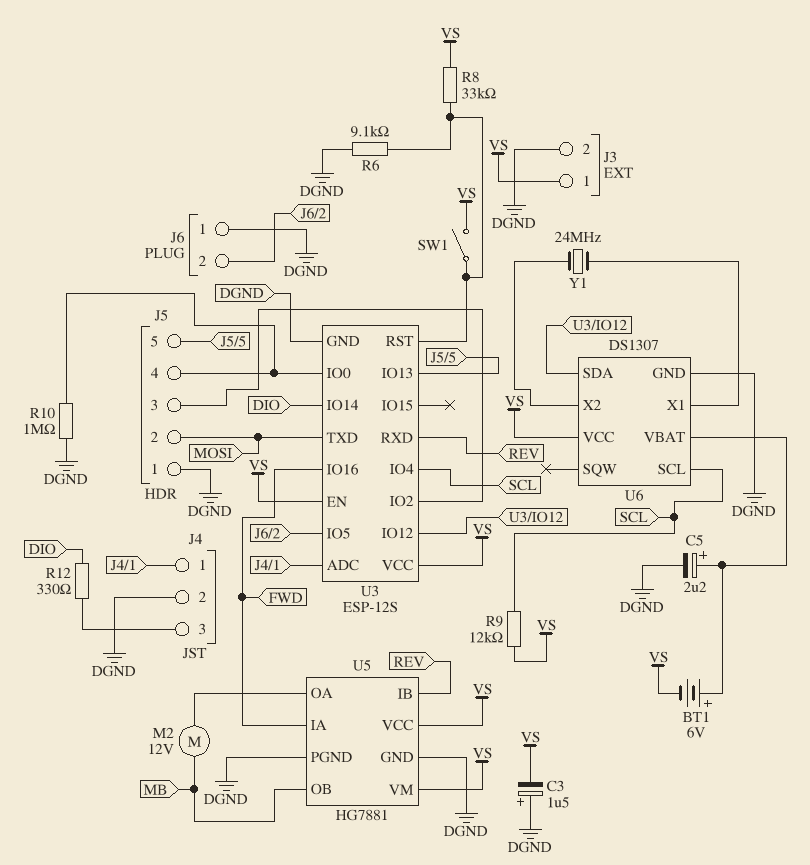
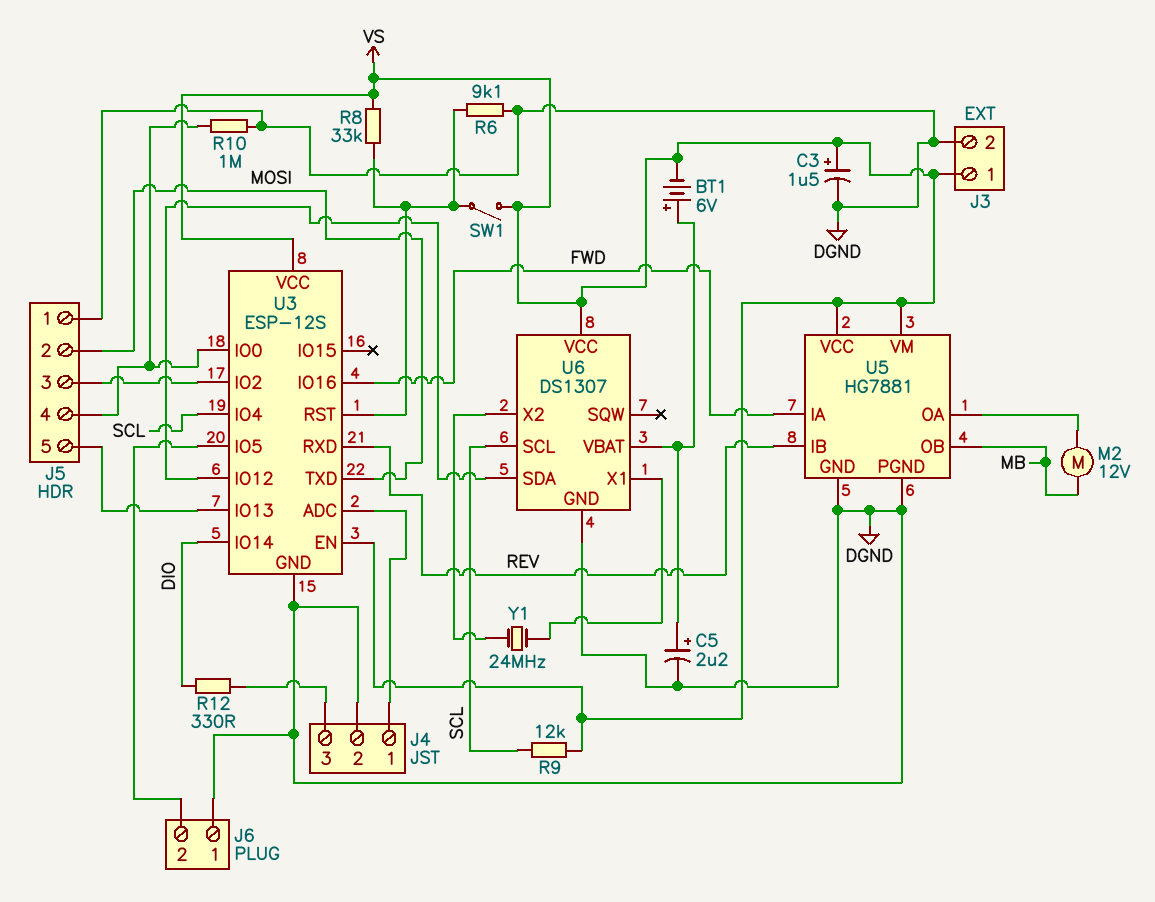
C3: 1.5uF (plus DGND, minus VS) -> 1.5uF (plus VS, minus DGND)

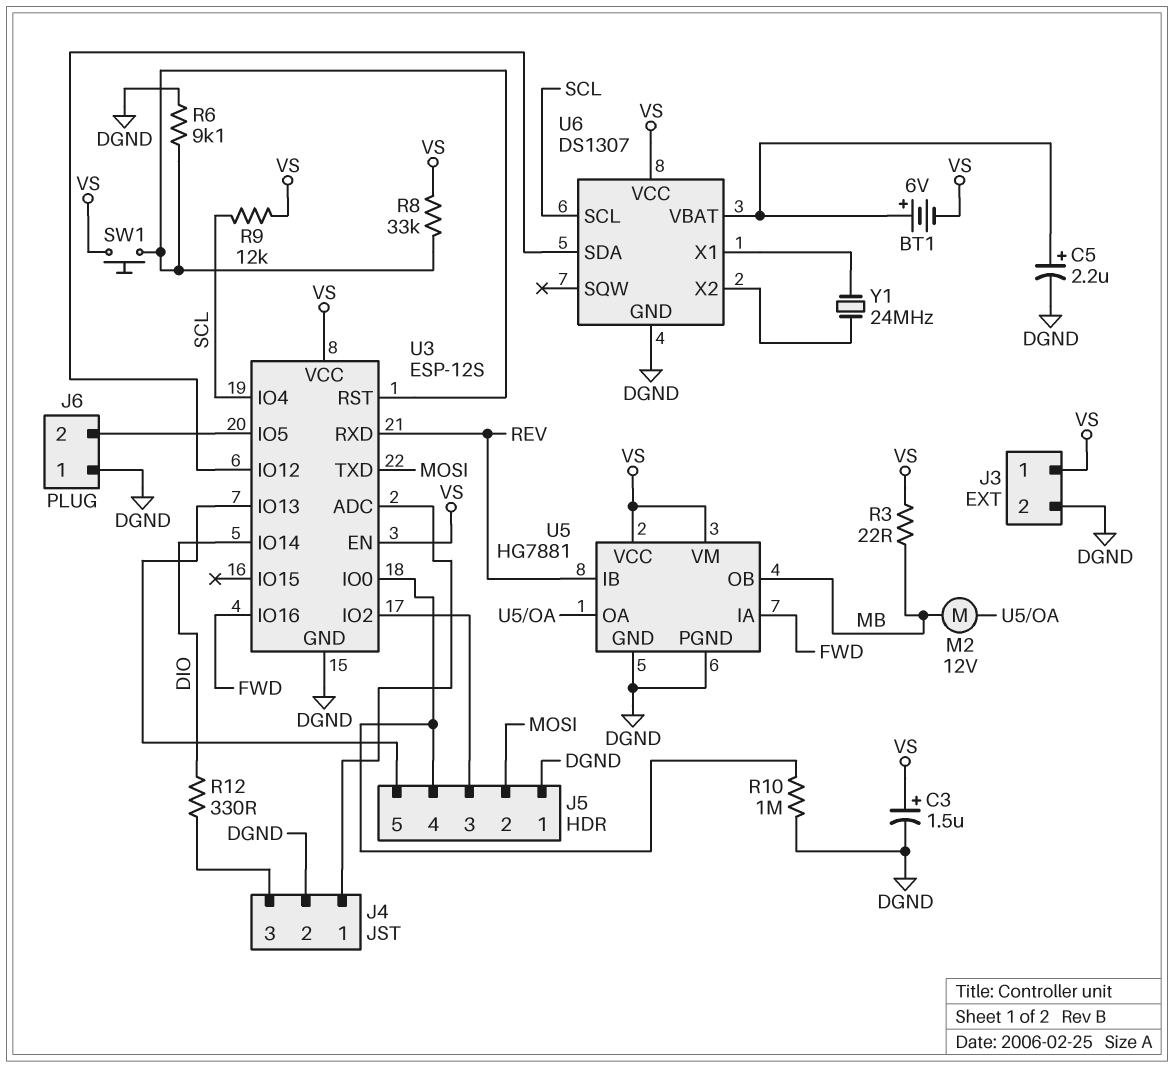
R3: none -> 22 (MB, VS)
SW1: switch (U3/RST, VS) -> button (U3/RST, VS)

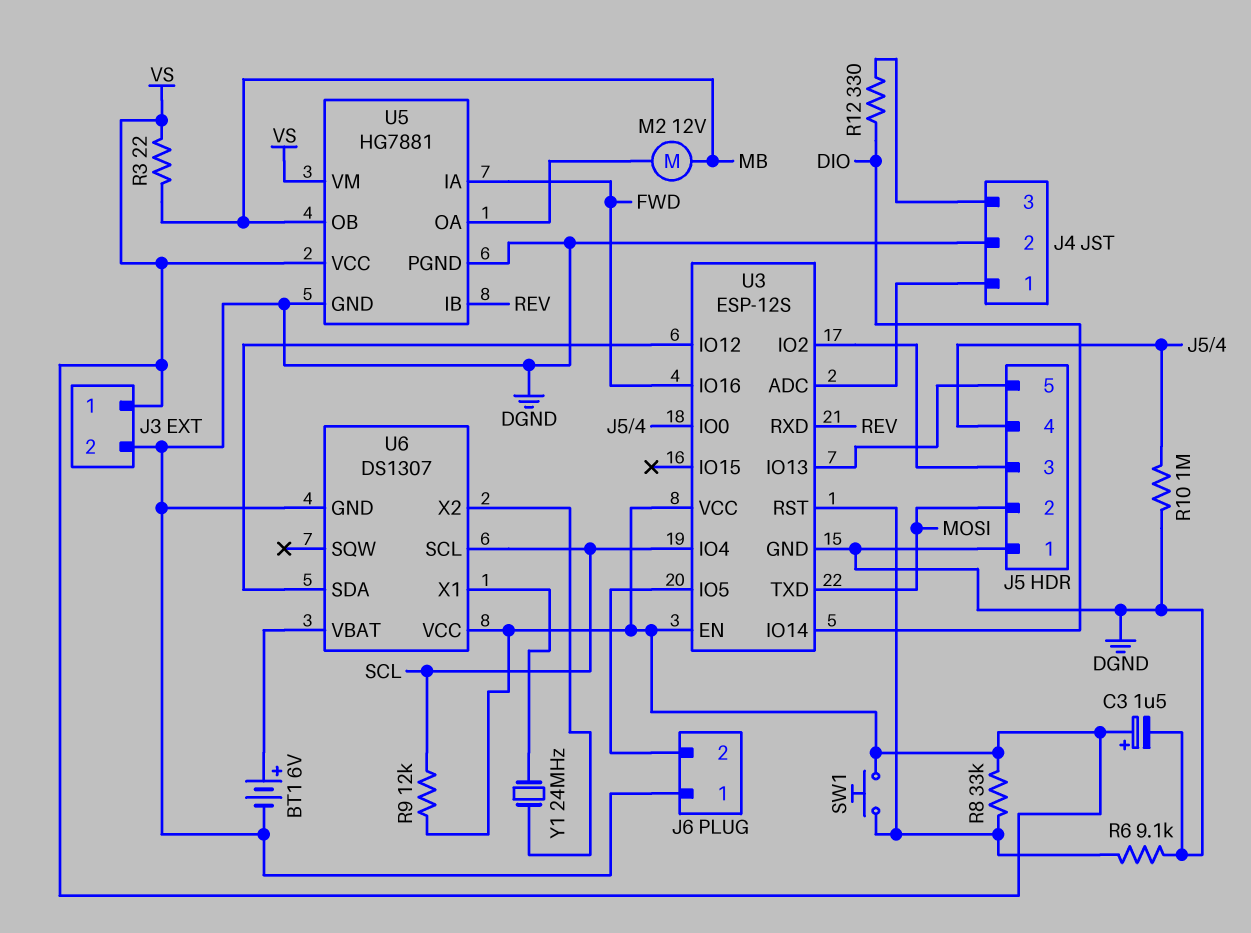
BT1: 6V (plus U6/VBAT, minus VS) -> 6V (plus U6/VBAT, minus DGND)
C5: 2.2uF (plus U6/VBAT, minus DGND) -> none

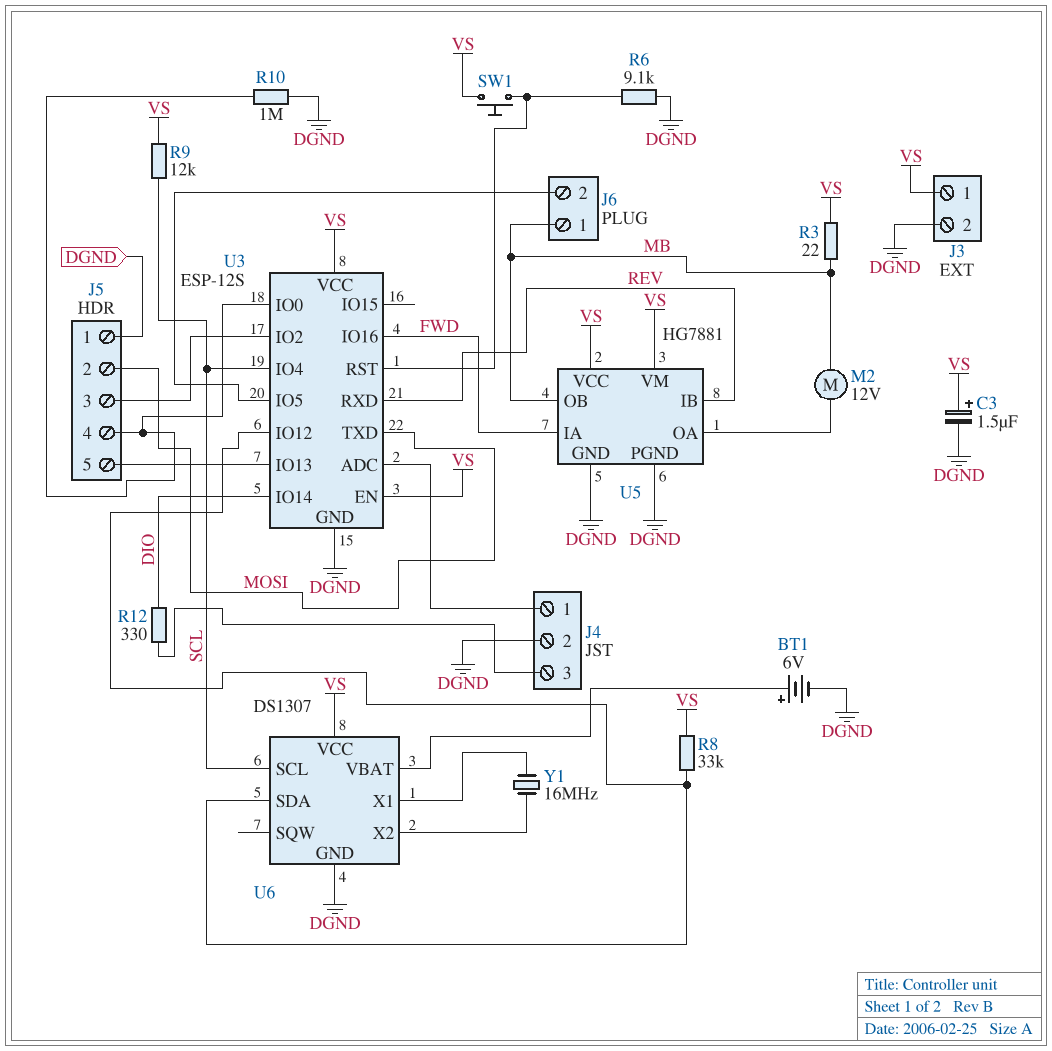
J6 pin 1: DGND -> MB
R8: 33k (U3/RST, VS) -> 33k (U3/IO12, VS)
Y1: 24MHz (U6/X1, U6/X2) -> 16MHz (U6/X1, U6/X2)

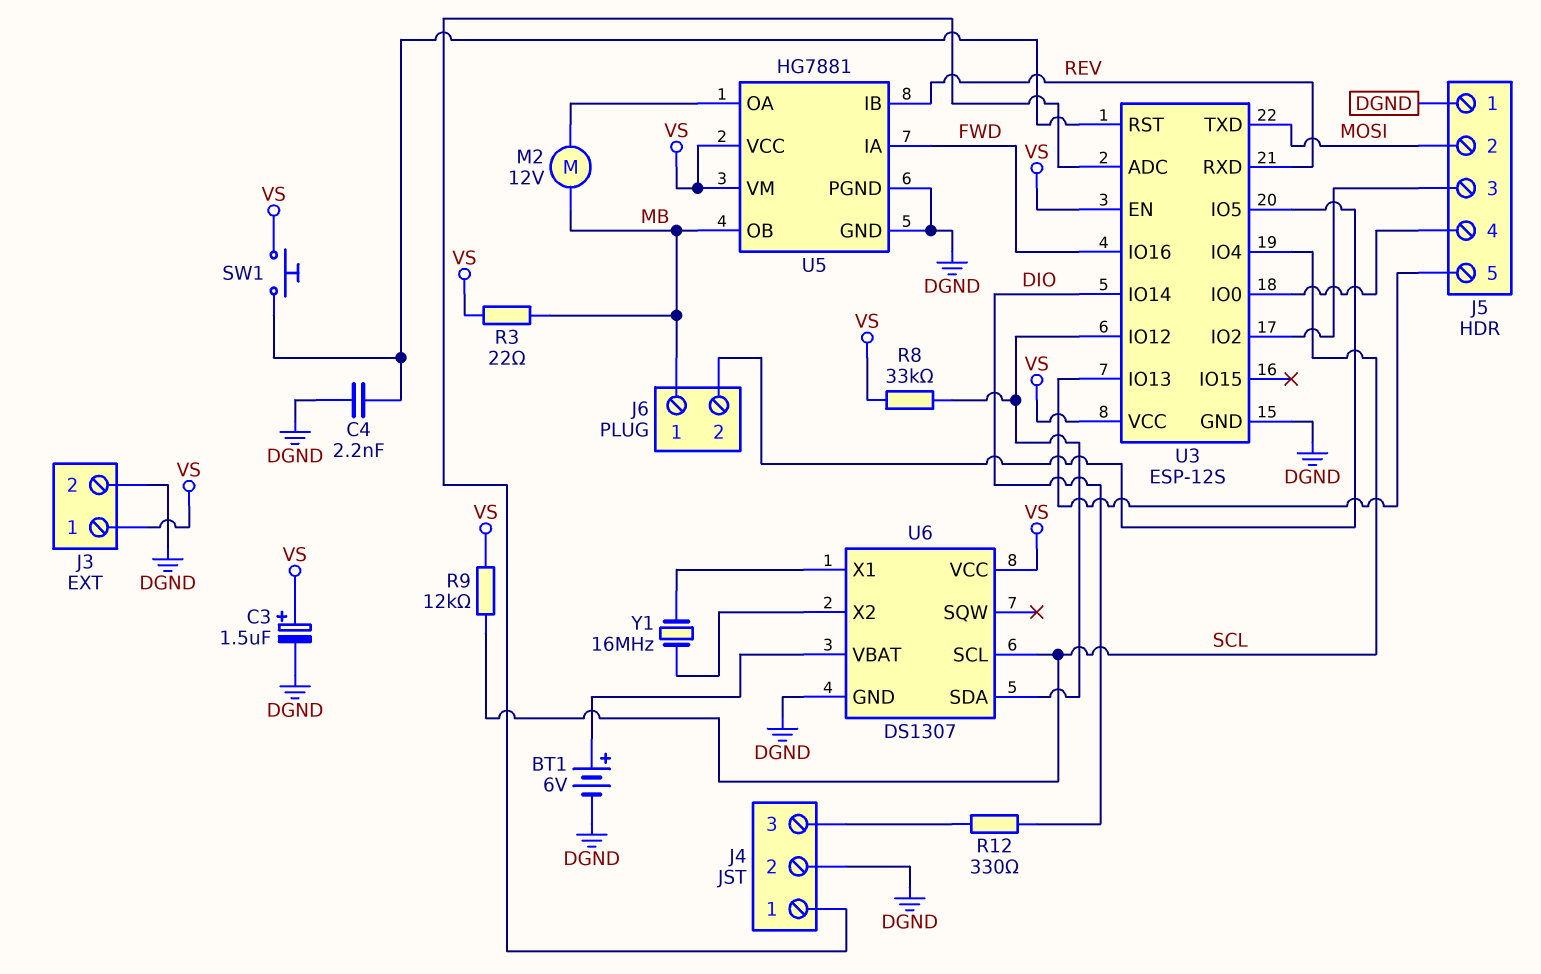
C4: none -> 2.2nF (DGND, U3/RST)
R6: 9.1k (DGND, U3/RST) -> none
R10: 1M (DGND, J5/4) -> none

